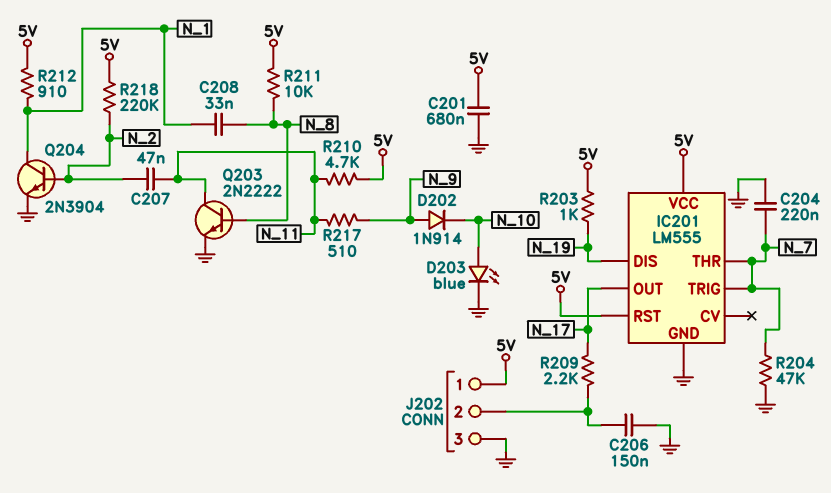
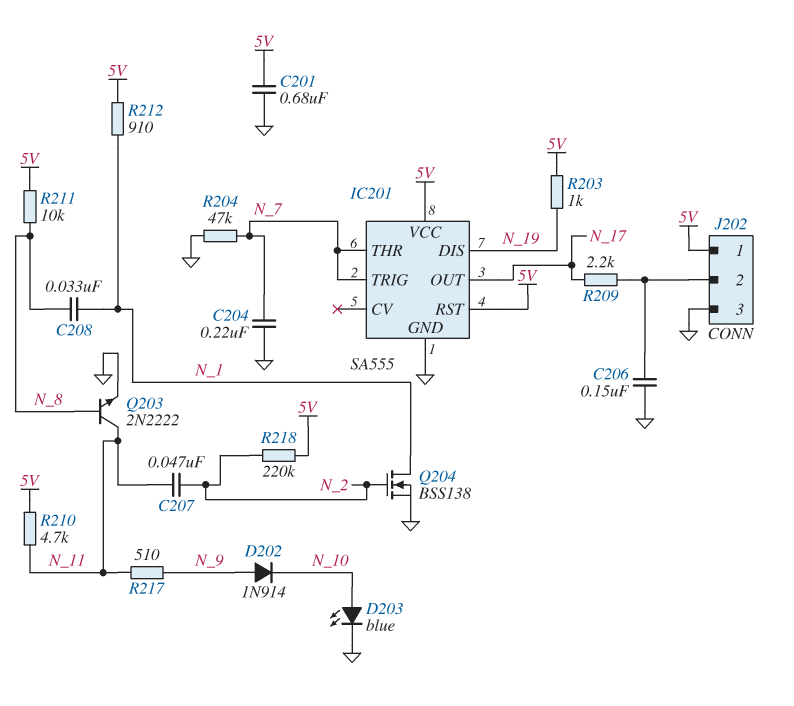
IC201: LM555 -> SA555
Q204: NPN 2N3904 (B N_2, C N_1, E GND) -> NMOS BSS138 (G N_2, D N_1, S GND)

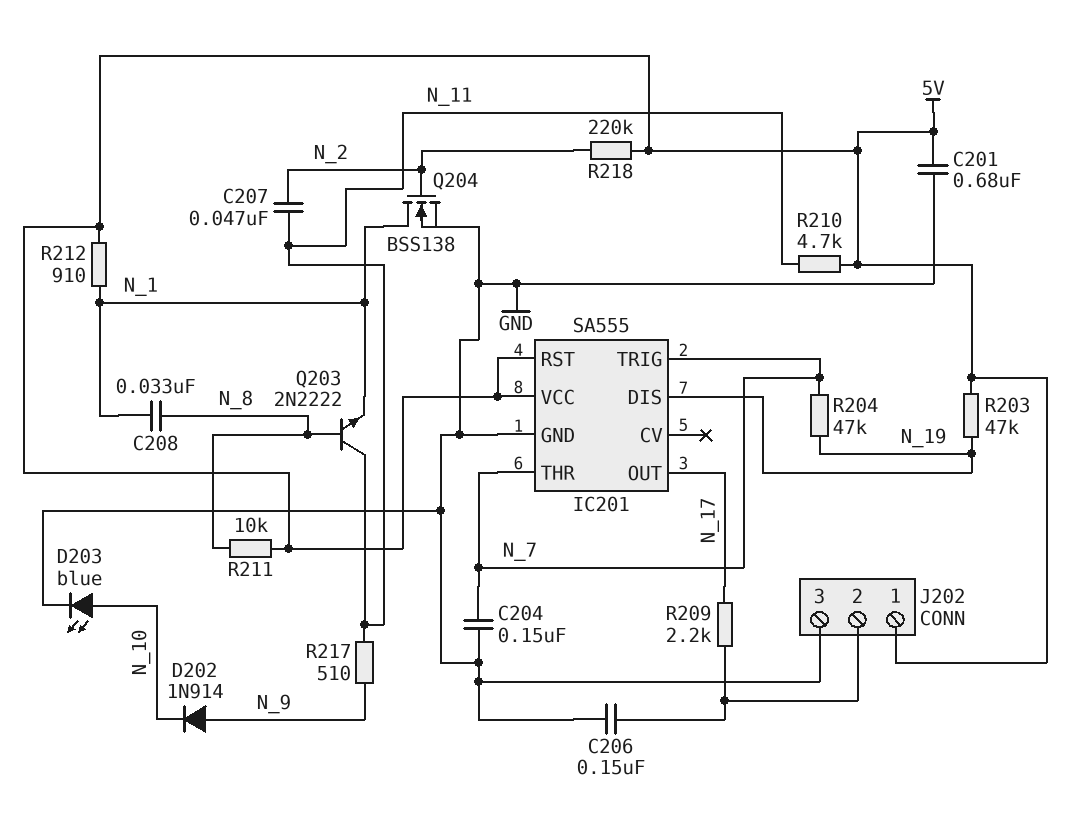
C204: 220nF (GND, N_7) -> 150nF (GND, N_7)
Q203: NPN 2N2222 (B N_8, C N_11, E GND) -> NPN 2N2222 (B N_8, C N_11, E N_1)
R203: 1k (5V, N_19) -> 47k (5V, N_19)
R204: 47k (GND, N_7) -> 47k (N_7, N_19)

